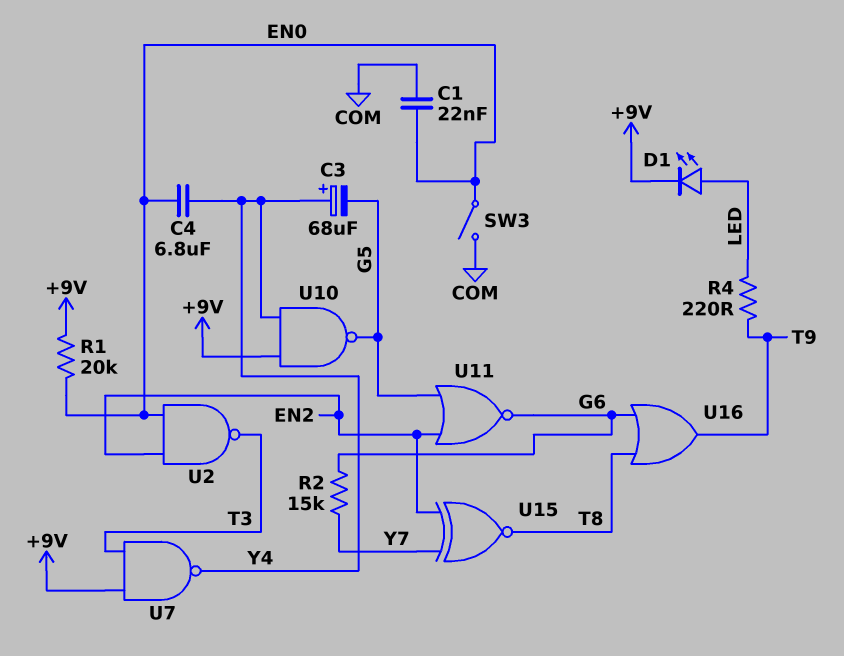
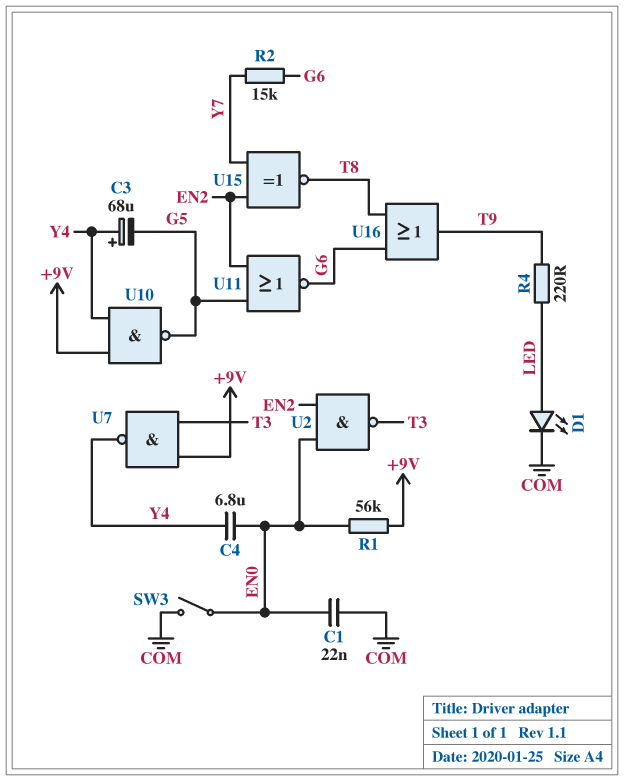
D1: LED (A LED, K +9V) -> LED (A LED, K COM)
R1: 20k (+9V, EN0) -> 56k (+9V, EN0)

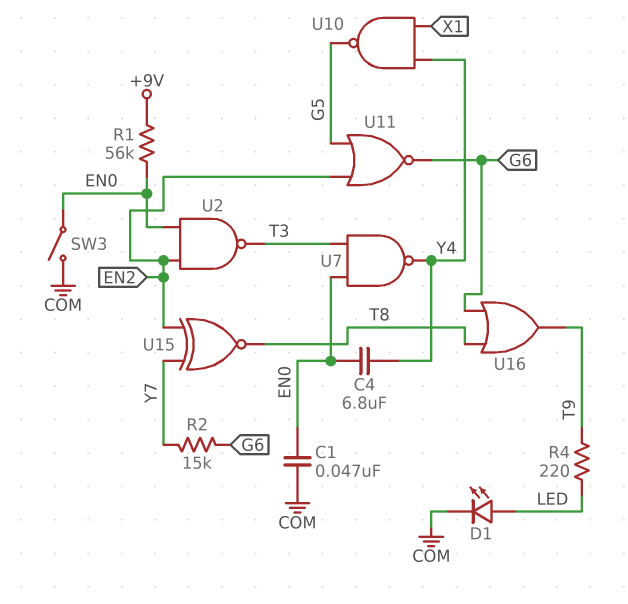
C1: 22nF (COM, EN0) -> 47nF (COM, EN0)
C3: 68uF (plus Y4, minus G5) -> none
U7: NAND (in +9V, in T3, out Y4) -> NAND (in EN0, in T3, out Y4)
U10: NAND (in +9V, in Y4, out G5) -> NAND (in X1, in Y4, out G5)

